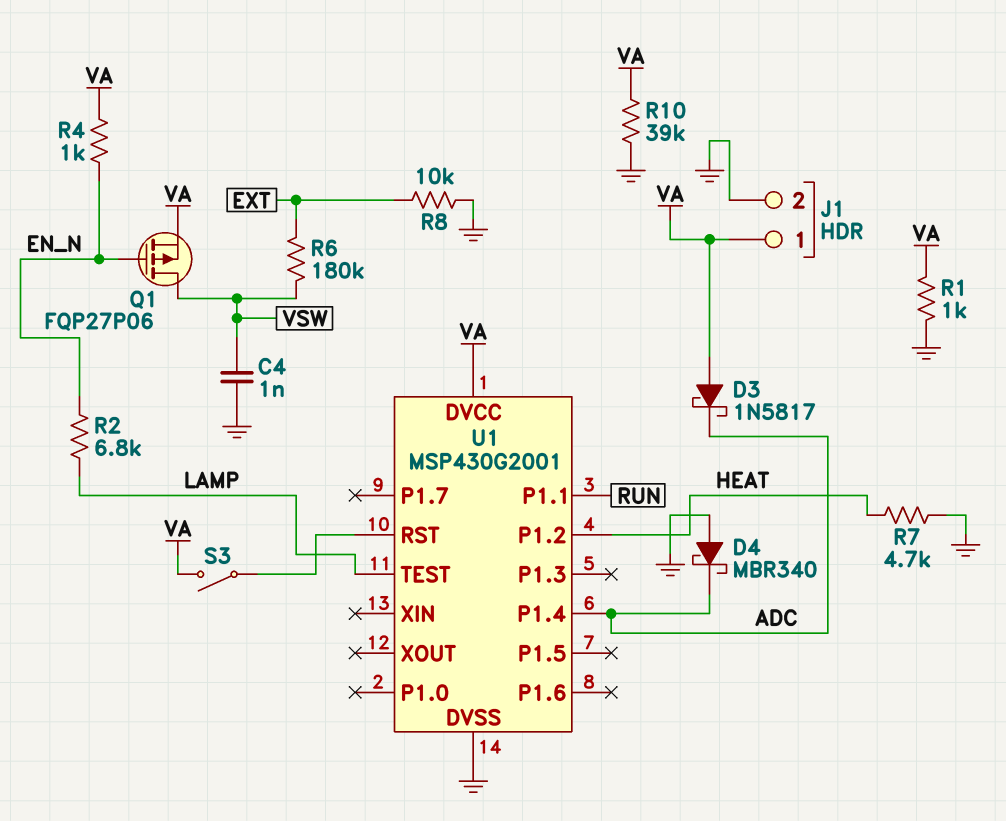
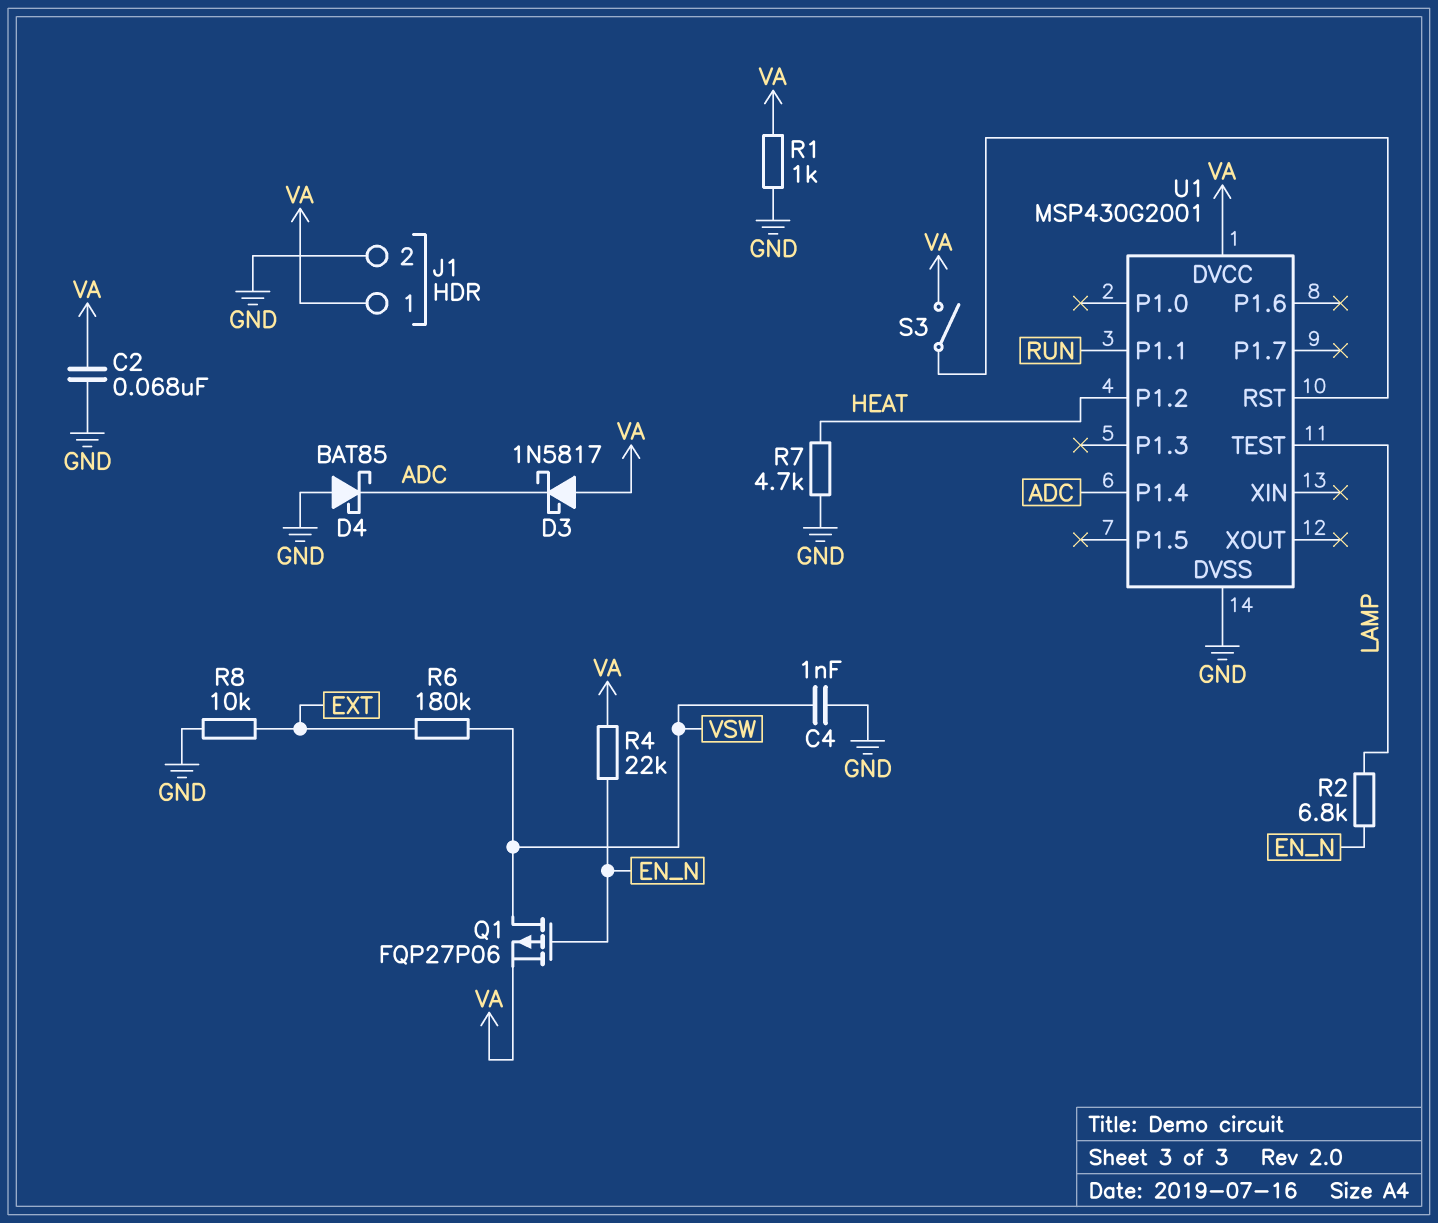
C2: none -> 68nF (GND, VA)
D4: schottky MBR340 (A GND, K ADC) -> schottky BAT85 (A GND, K ADC)
R4: 1k (EN_N, VA) -> 22k (EN_N, VA)
R10: 39k (GND, VA) -> none

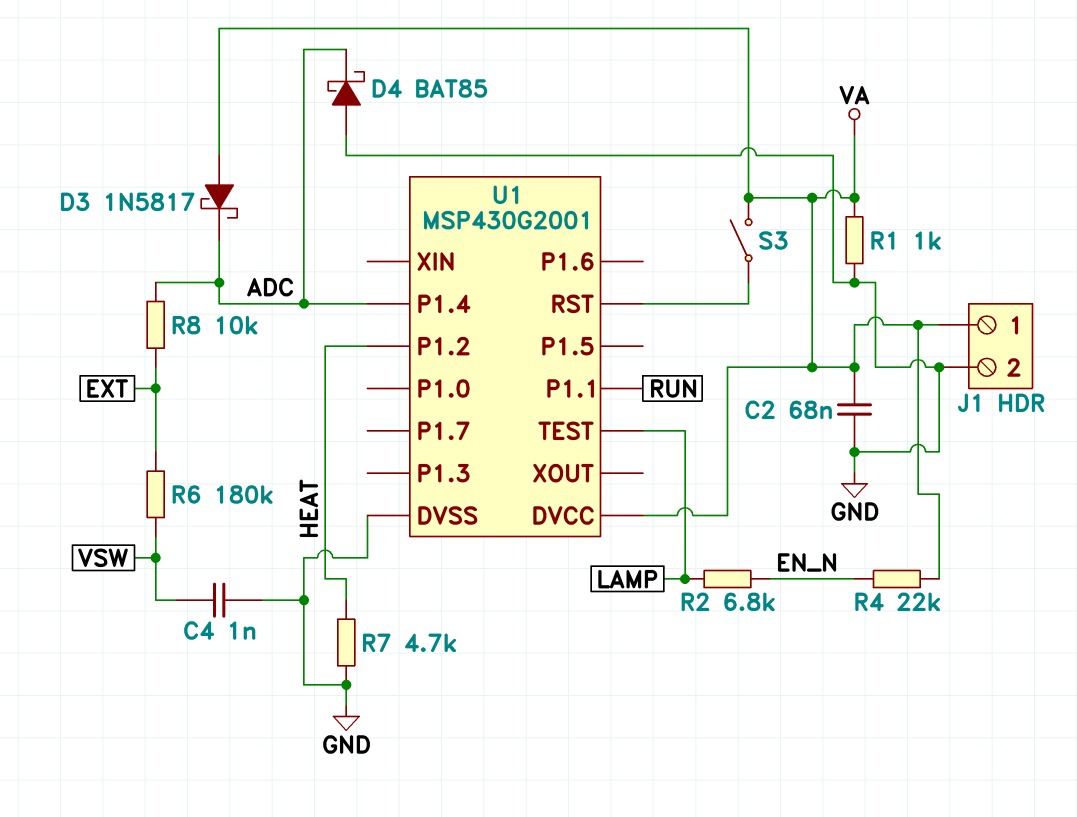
Q1: PMOS FQP27P06 (G EN_N, D VSW, S VA) -> none
R8: 10k (EXT, GND) -> 10k (ADC, EXT)

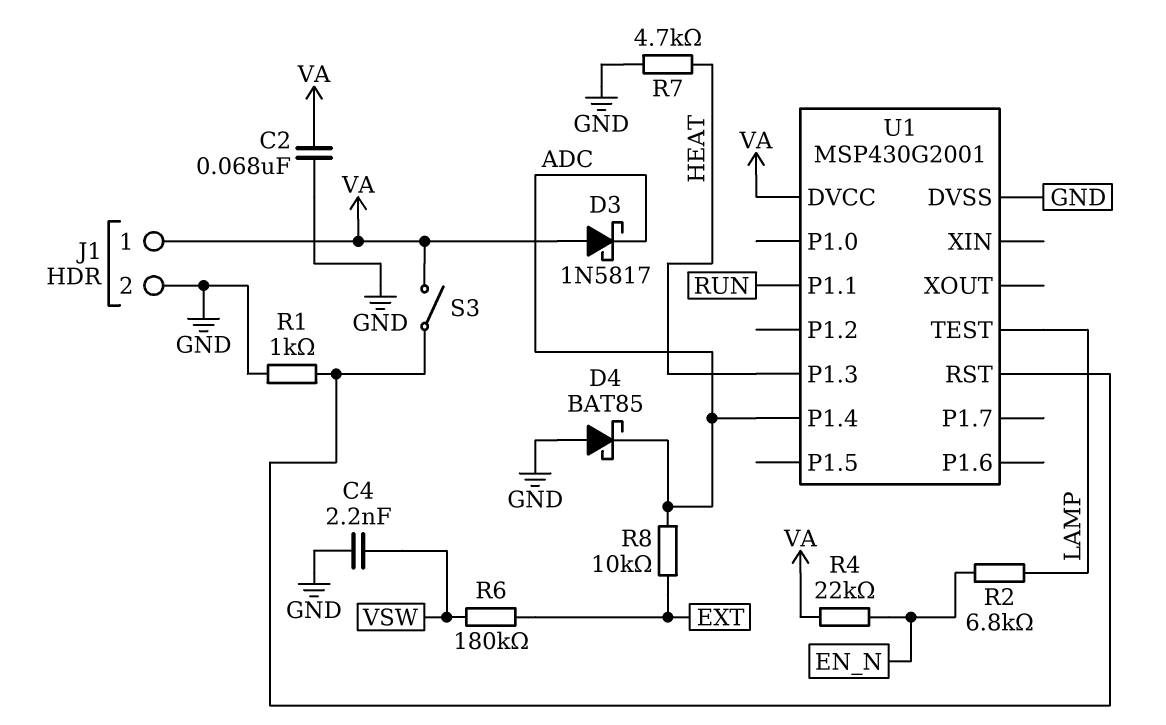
C4: 1nF (GND, VSW) -> 2.2nF (GND, VSW)
R1: 1k (GND, VA) -> 1k (GND, U1/RST)
U1 pin P1.2: HEAT -> none
U1 pin P1.3: none -> HEAT

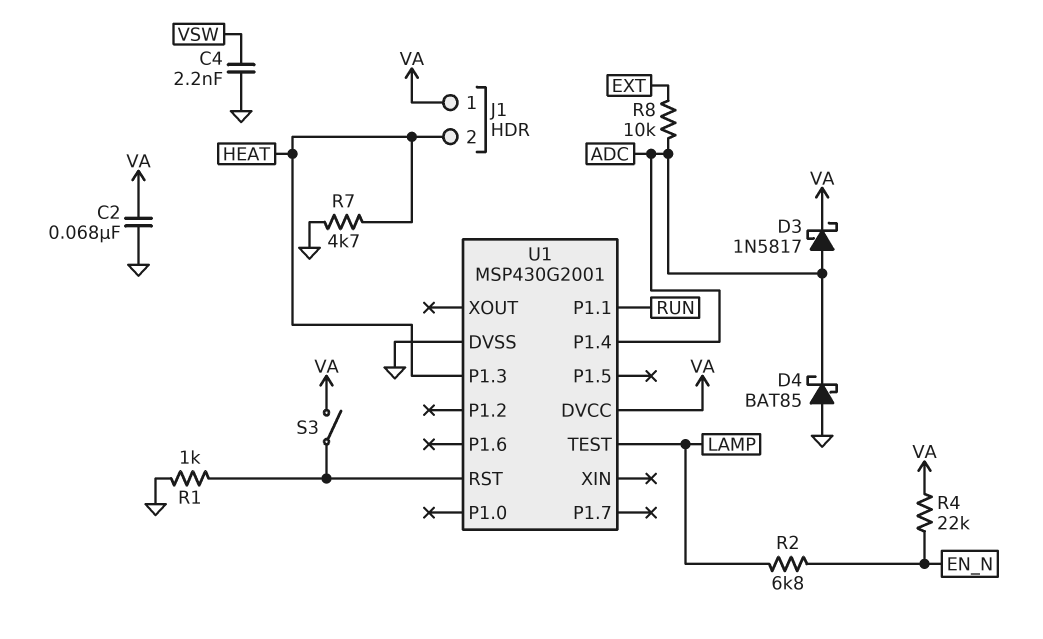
D3: schottky 1N5817 (A VA, K ADC) -> schottky 1N5817 (A ADC, K VA)
J1 pin 2: GND -> HEAT
R6: 180k (EXT, VSW) -> none

